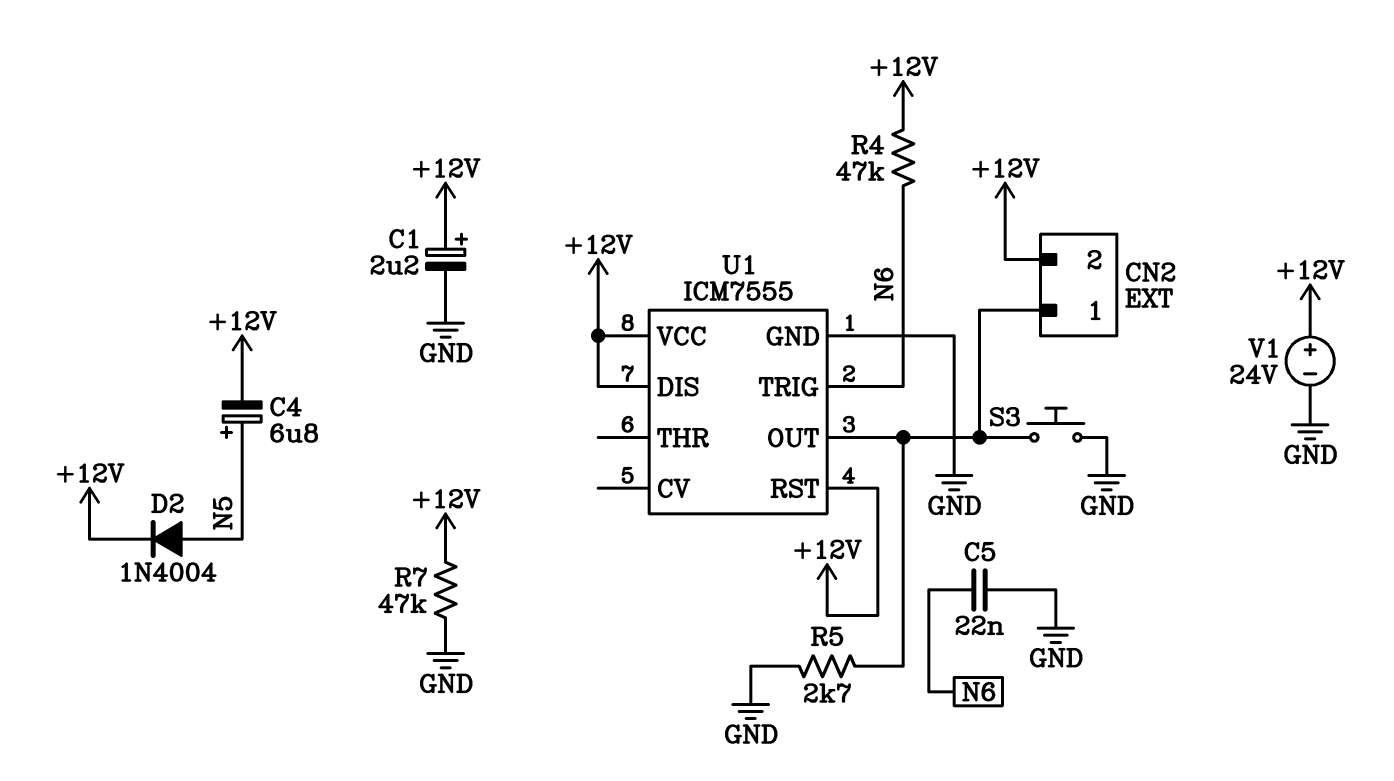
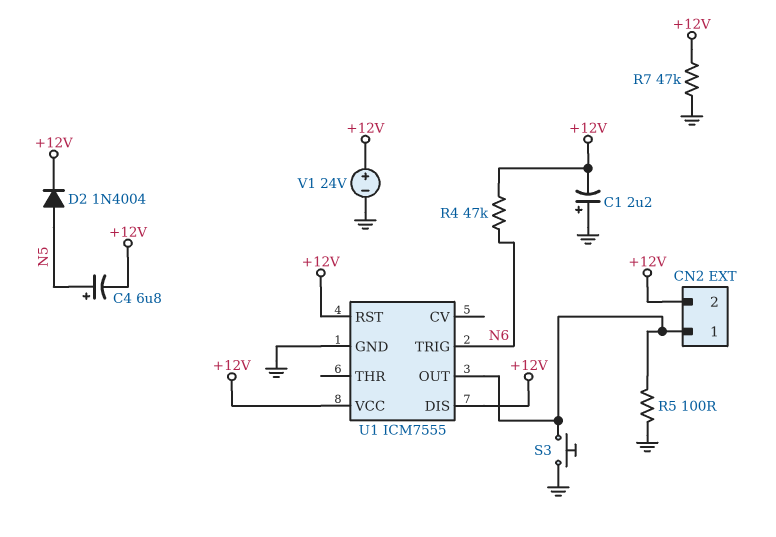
C1: 2.2uF (plus +12V, minus GND) -> 2.2uF (plus GND, minus +12V)
C5: 22nF (GND, N6) -> none
R5: 2.7k (CN2/1, GND) -> 100 (CN2/1, GND)

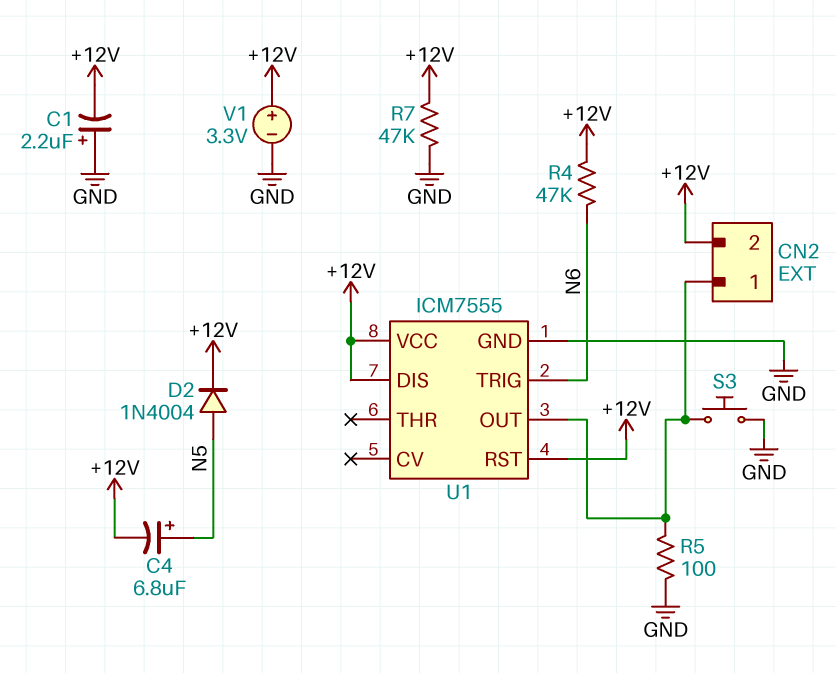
V1: 24V (plus +12V, minus GND) -> 3.3V (plus +12V, minus GND)

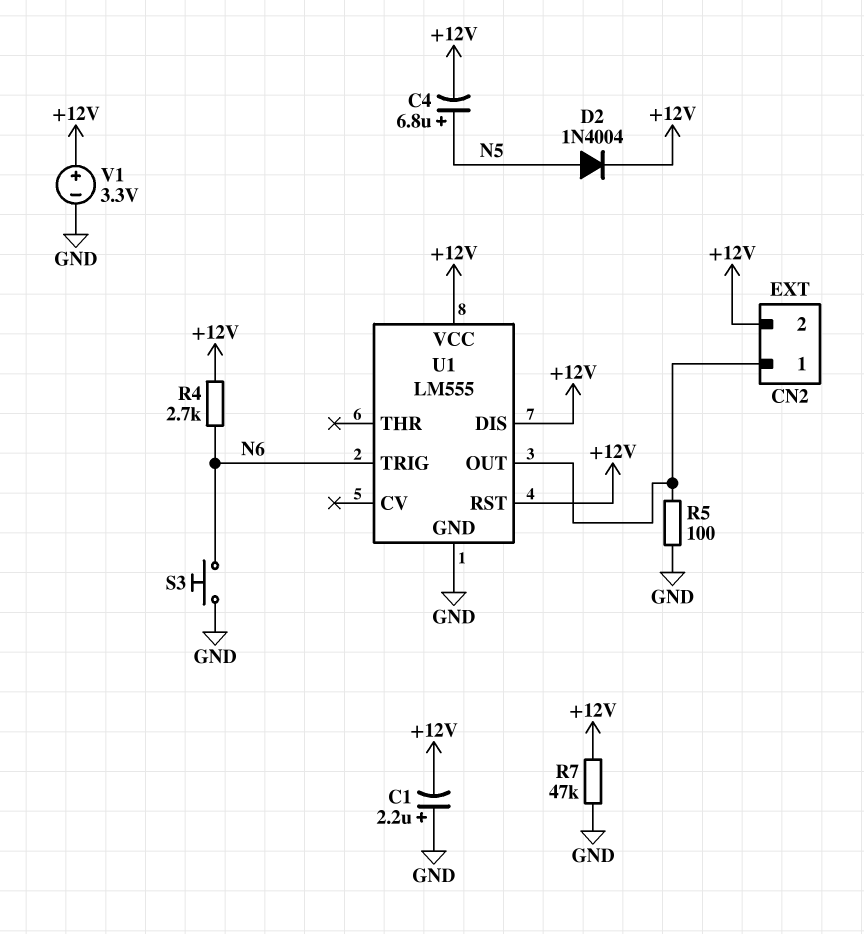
R4: 47k (+12V, N6) -> 2.7k (+12V, N6)
S3: button (CN2/1, GND) -> button (GND, N6)
U1: ICM7555 -> LM555

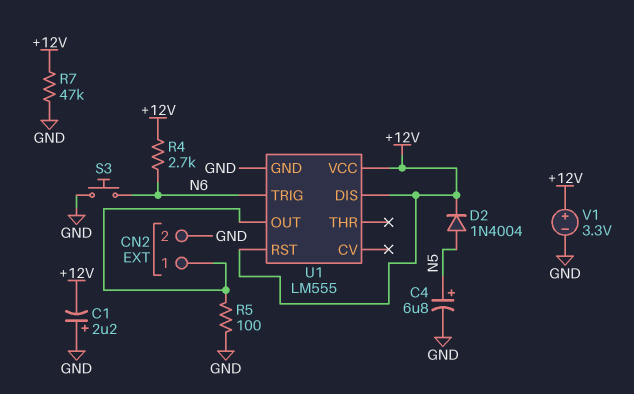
C4: 6.8uF (plus N5, minus +12V) -> 6.8uF (plus N5, minus GND)
CN2 pin 2: +12V -> GND

